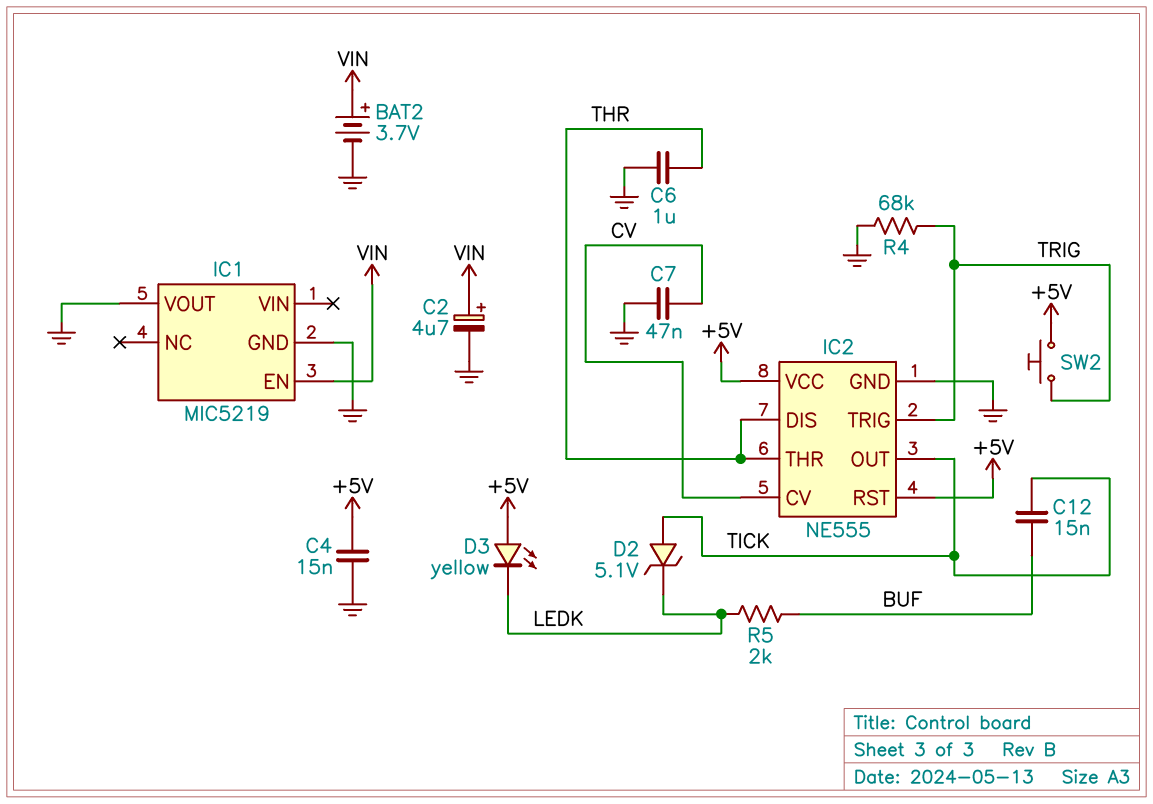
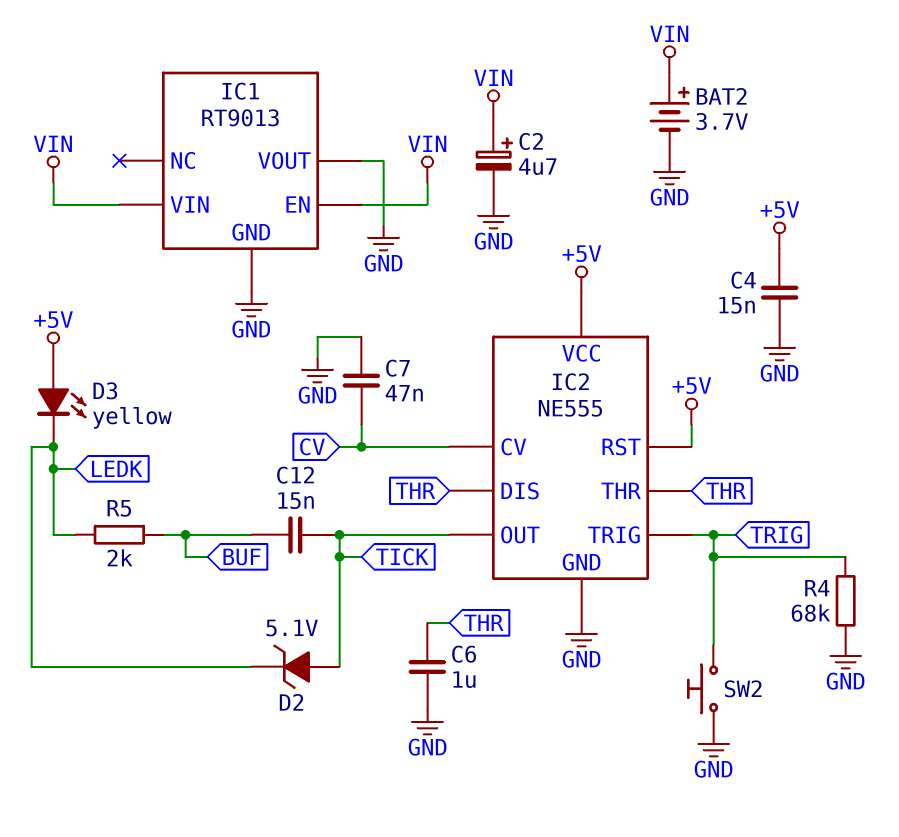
IC1: MIC5219 -> RT9013
IC1 pin VIN: none -> VIN
SW2: button (+5V, TRIG) -> button (GND, TRIG)

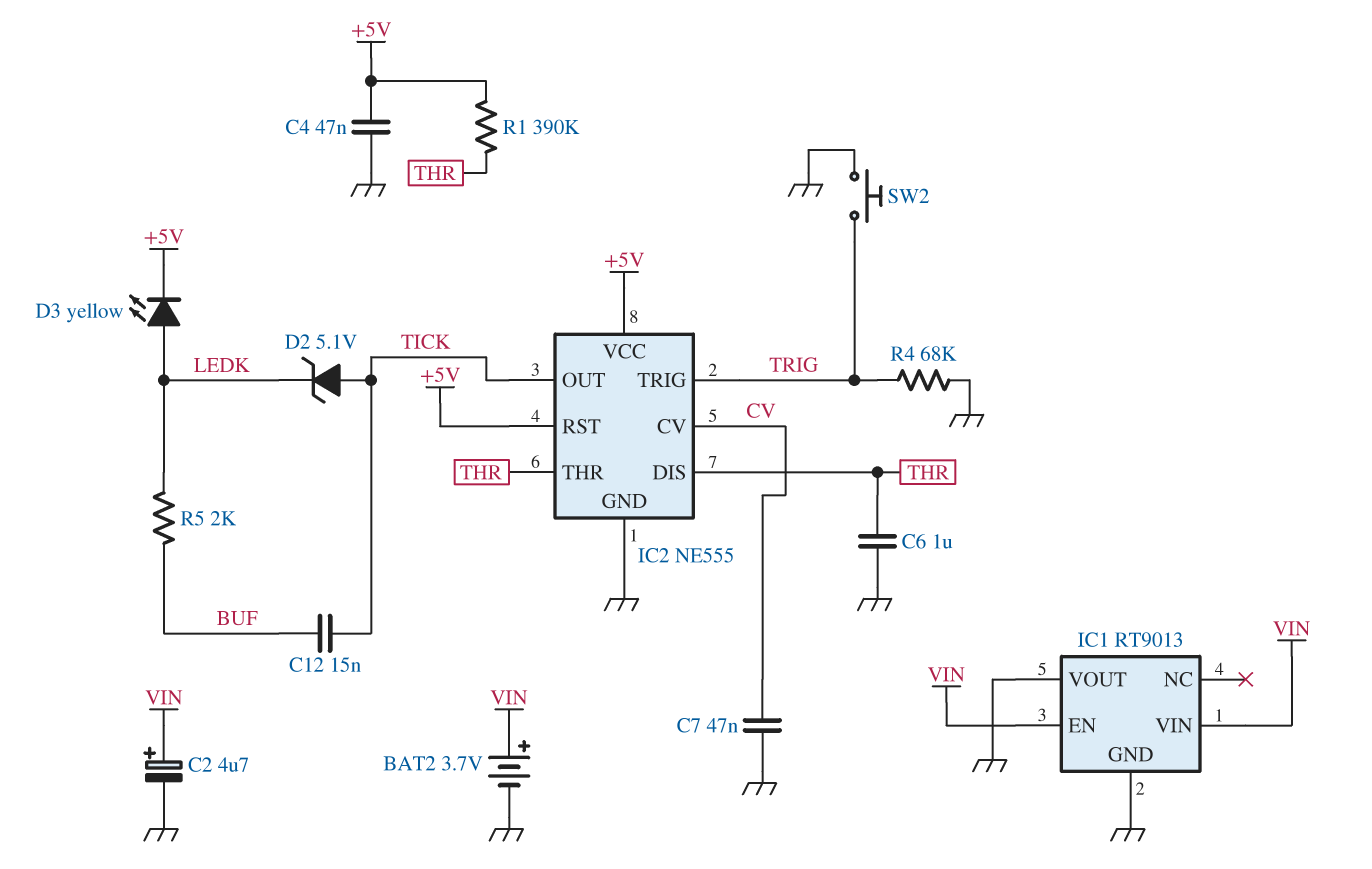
C4: 15nF (+5V, GND) -> 47nF (+5V, GND)
D3: LED yellow (A +5V, K LEDK) -> LED yellow (A LEDK, K +5V)
R1: none -> 390k (+5V, THR)

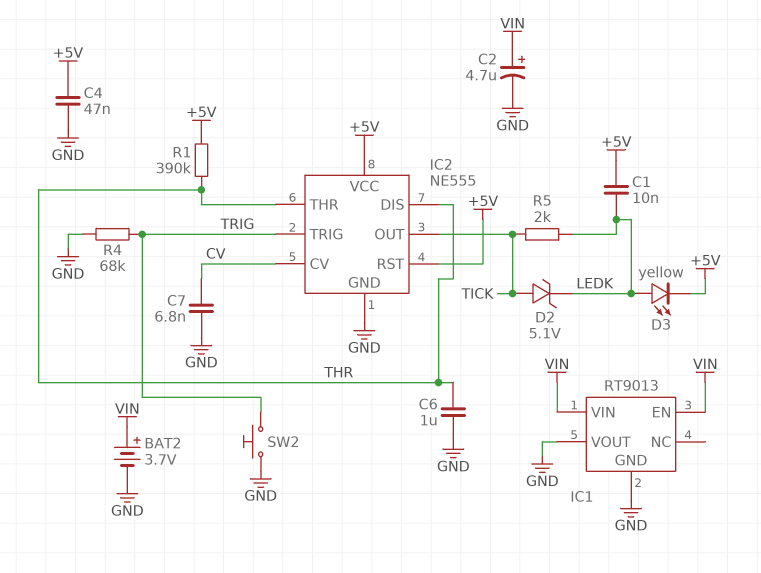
C1: none -> 10nF (+5V, LEDK)
C7: 47nF (CV, GND) -> 6.8nF (CV, GND)
C12: 15nF (BUF, TICK) -> none
R5: 2k (BUF, LEDK) -> 2k (LEDK, TICK)

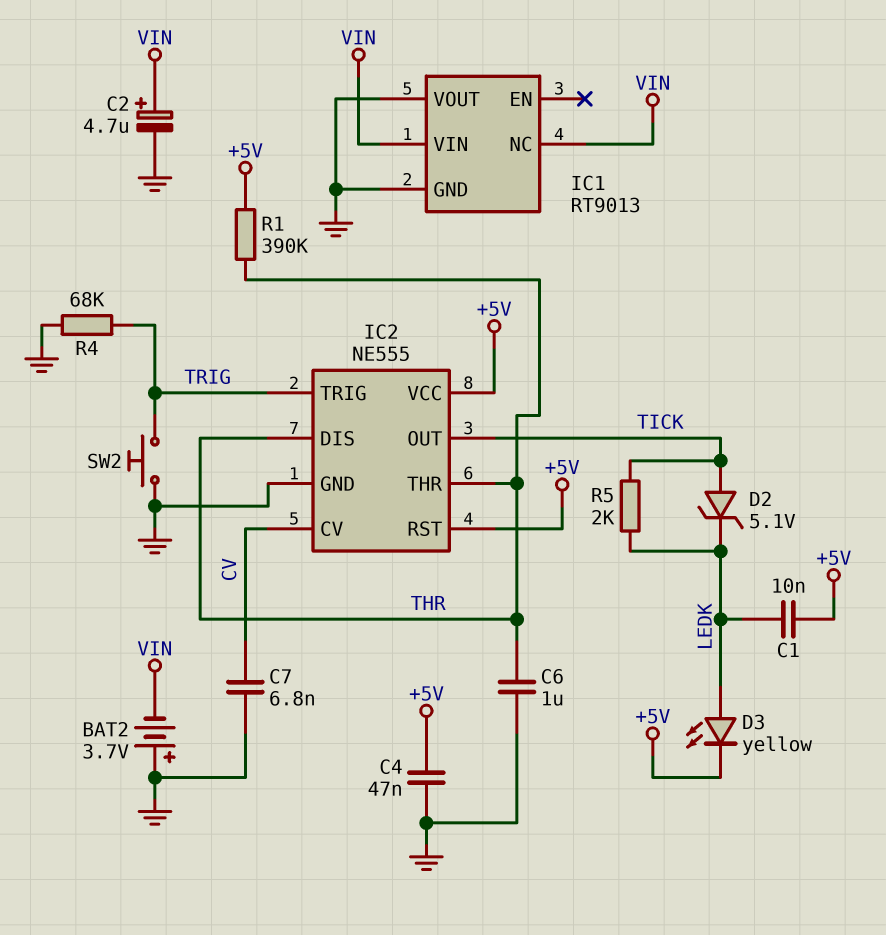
BAT2: 3.7V (plus VIN, minus GND) -> 3.7V (plus GND, minus VIN)
IC1 pin EN: VIN -> none
IC1 pin NC: none -> VIN

